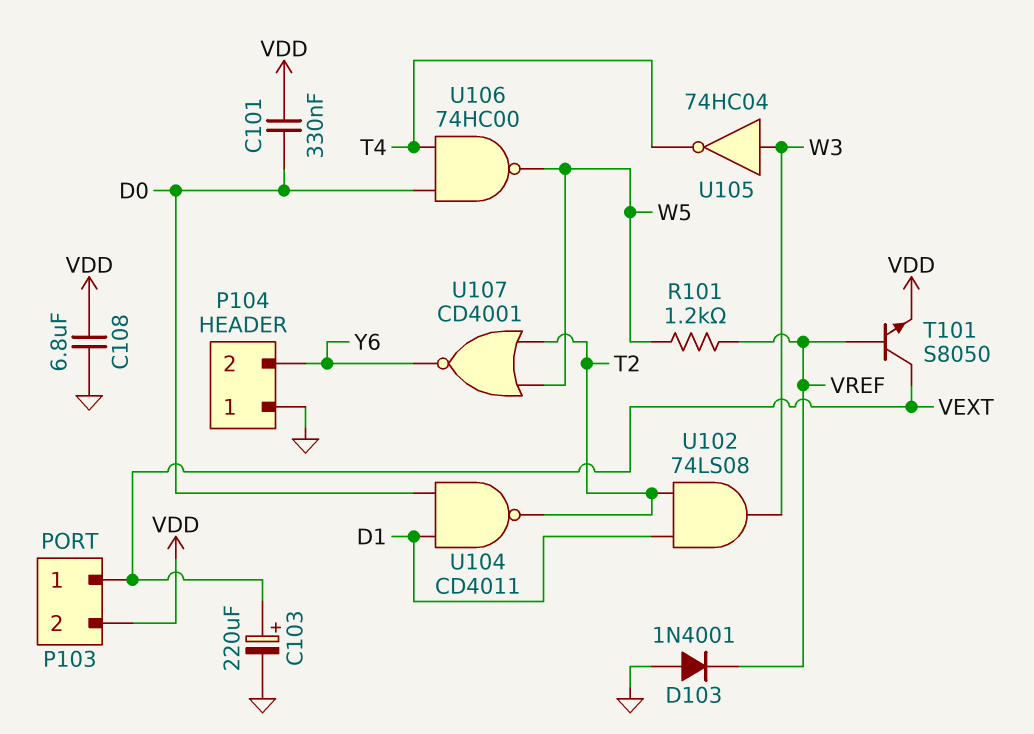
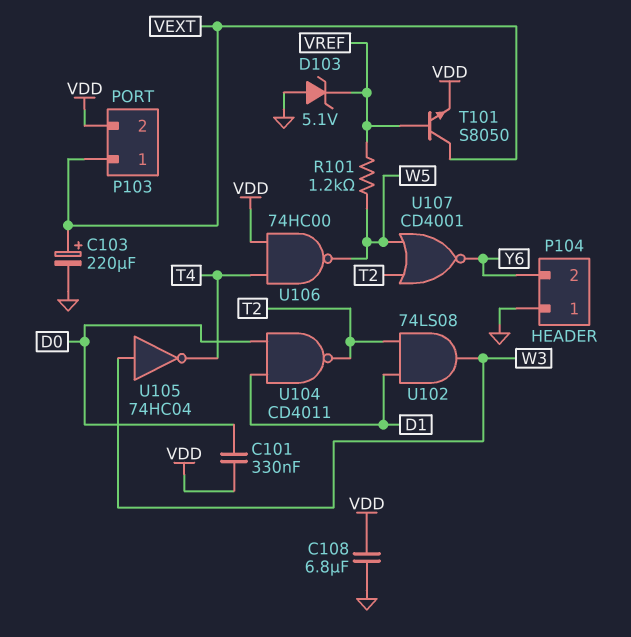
D103: diode 1N4001 (A GND, K VREF) -> zener 5.1V (A GND, K VREF)
U106: NAND 74HC00 (in D0, in T4, out W5) -> NAND 74HC00 (in T4, in VDD, out W5)

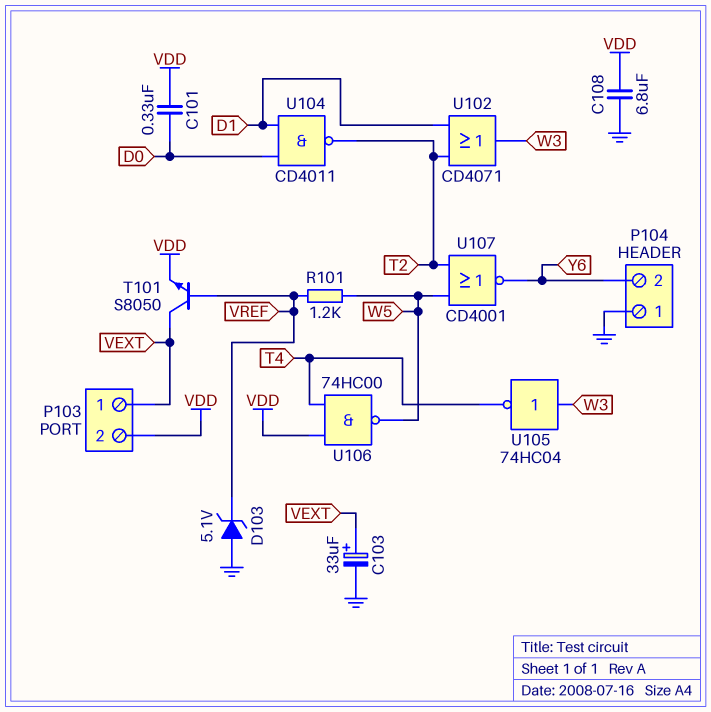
C103: 220uF (plus VEXT, minus GND) -> 33uF (plus VEXT, minus GND)
U102: AND 74LS08 (in D1, in T2, out W3) -> OR CD4071 (in D1, in T2, out W3)

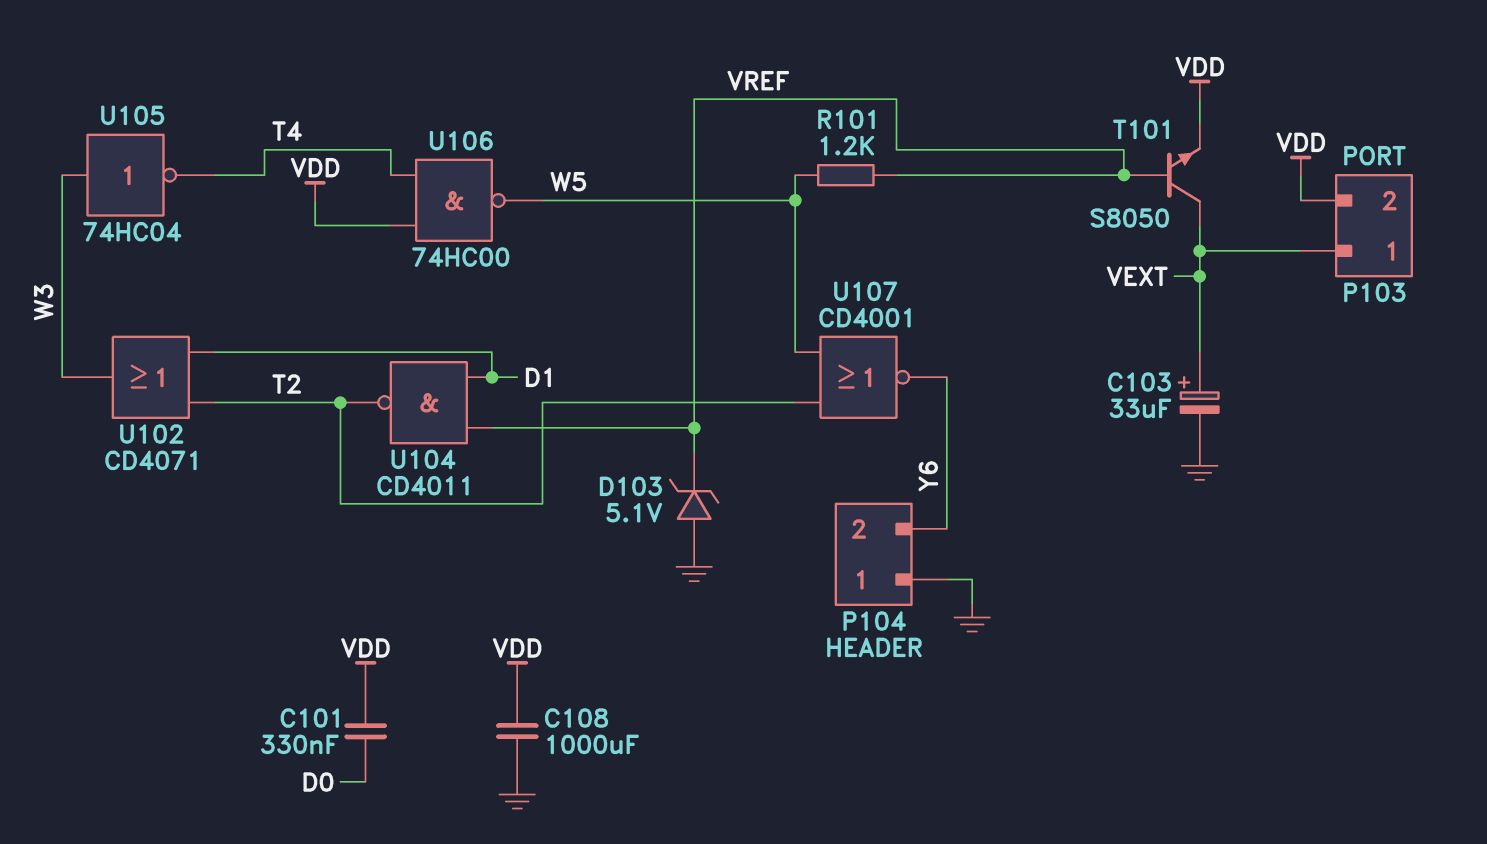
C108: 6.8uF (GND, VDD) -> 1000uF (GND, VDD)
U104: NAND CD4011 (in D0, in D1, out T2) -> NAND CD4011 (in D1, in VREF, out T2)

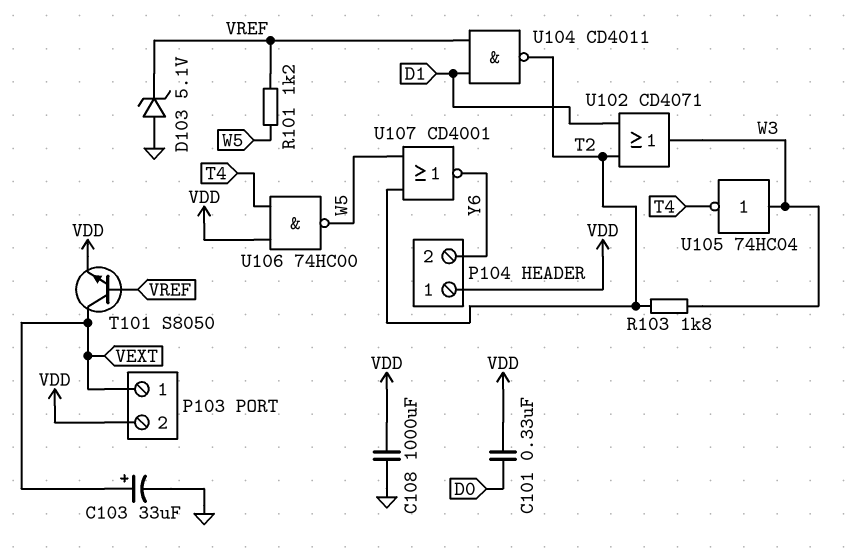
P104 pin 1: GND -> VDD
R103: none -> 1.8k (T2, W3)

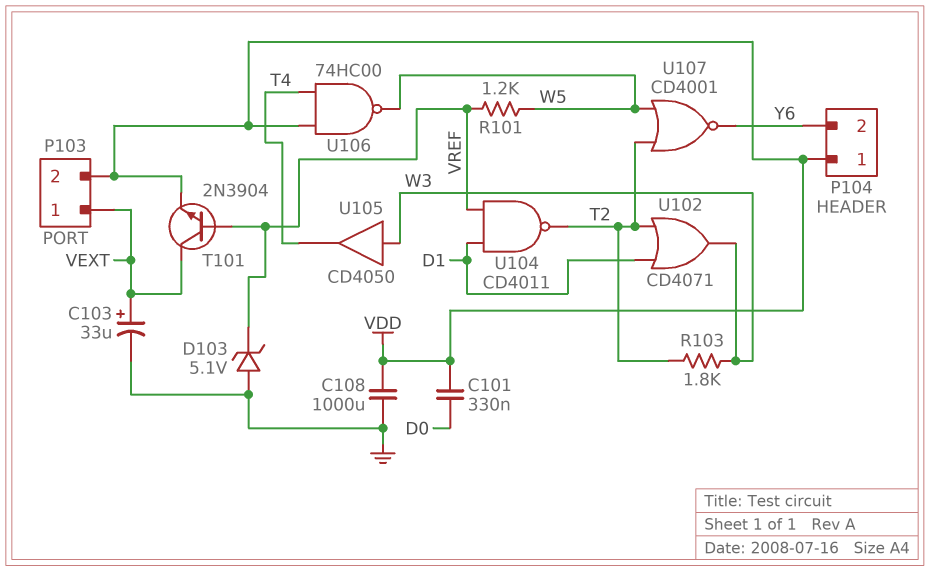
T101: NPN S8050 (B VREF, C VEXT, E VDD) -> NPN 2N3904 (B VREF, C VEXT, E VDD)
U105: NOT 74HC04 (in W3, out T4) -> buffer CD4050 (in W3, out T4)

